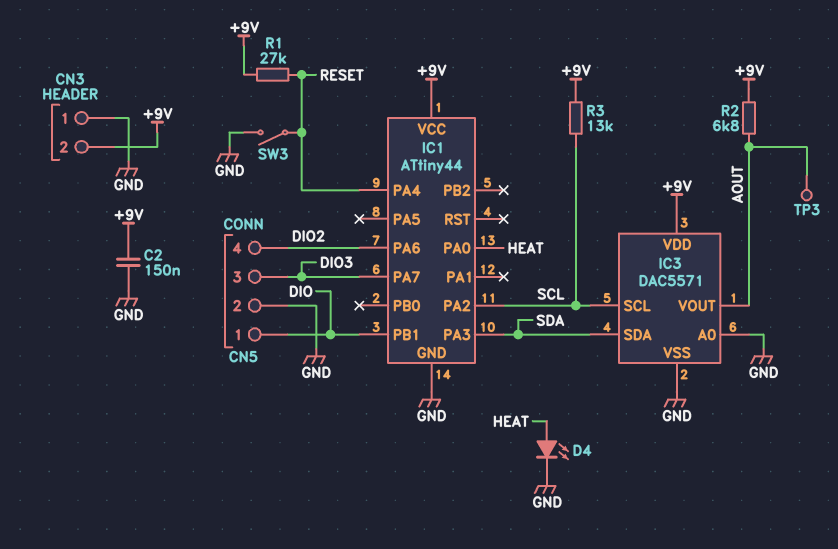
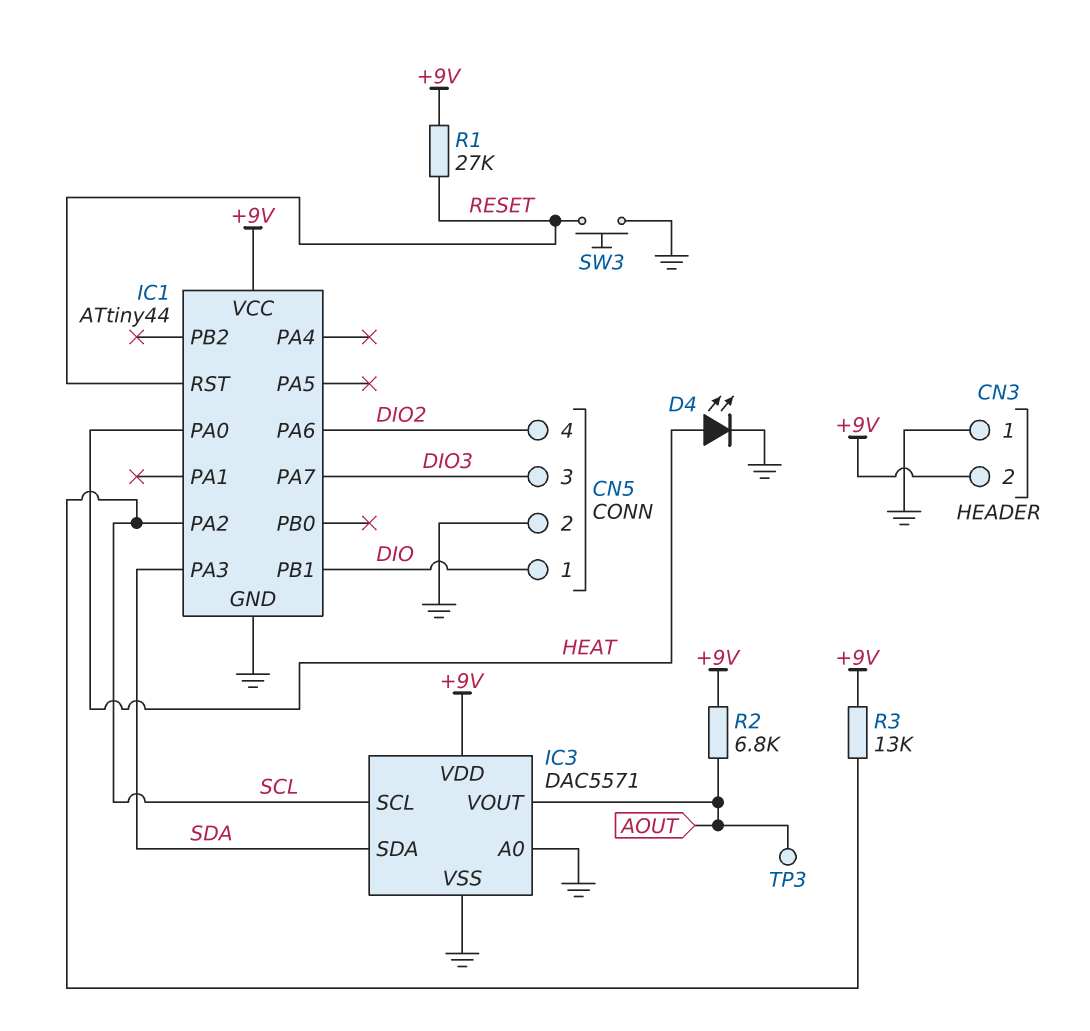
C2: 150nF (+9V, GND) -> none
IC1 pin PA4: RESET -> none
IC1 pin RST: none -> RESET
SW3: switch (GND, RESET) -> button (GND, RESET)

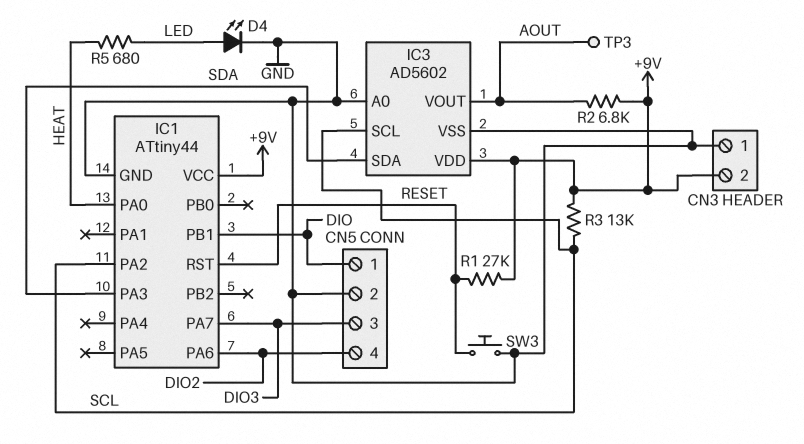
D4: LED (A HEAT, K GND) -> LED (A LED, K GND)
IC3: DAC5571 -> AD5602
R5: none -> 680 (HEAT, LED)

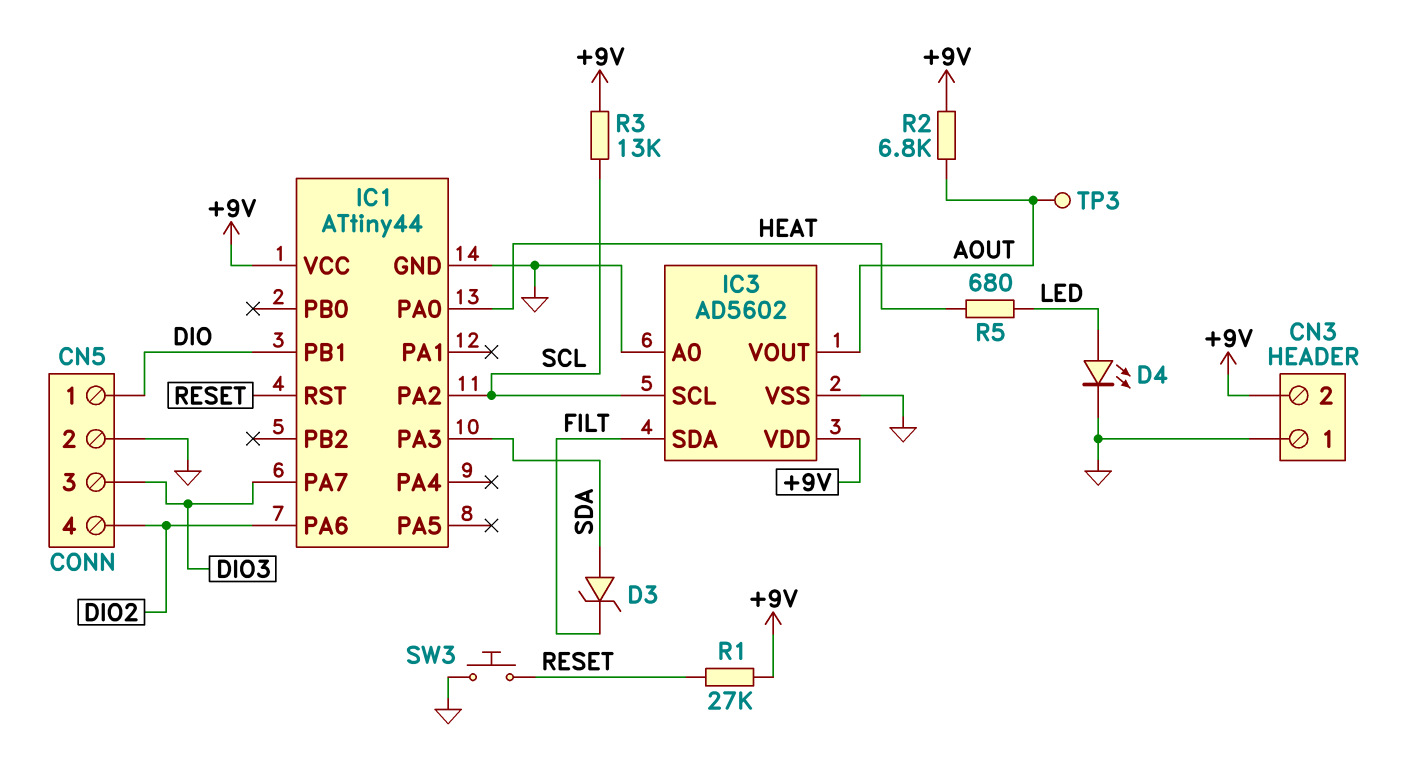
D3: none -> zener (A SDA, K FILT)
IC3 pin SDA: SDA -> FILT

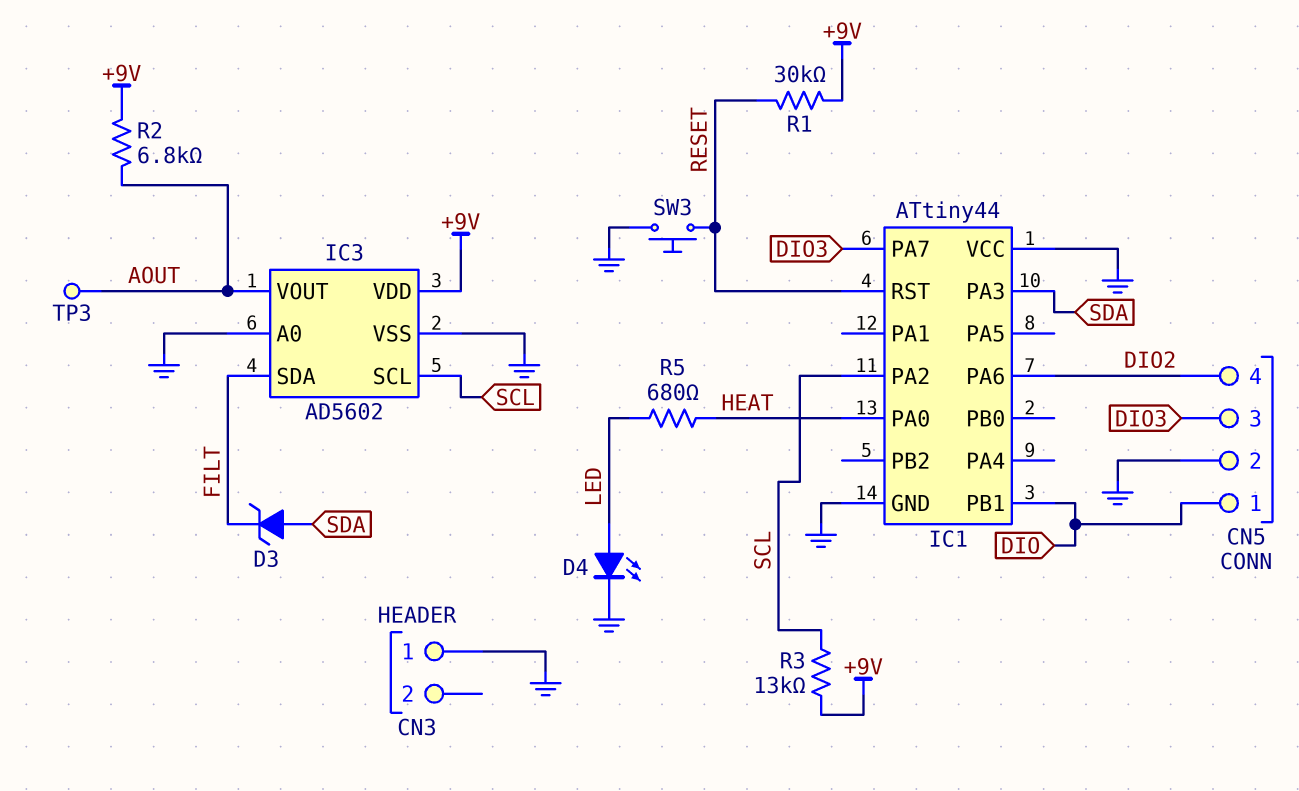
CN3 pin 2: +9V -> none
IC1 pin VCC: +9V -> GND
R1: 27k (+9V, RESET) -> 30k (+9V, RESET)

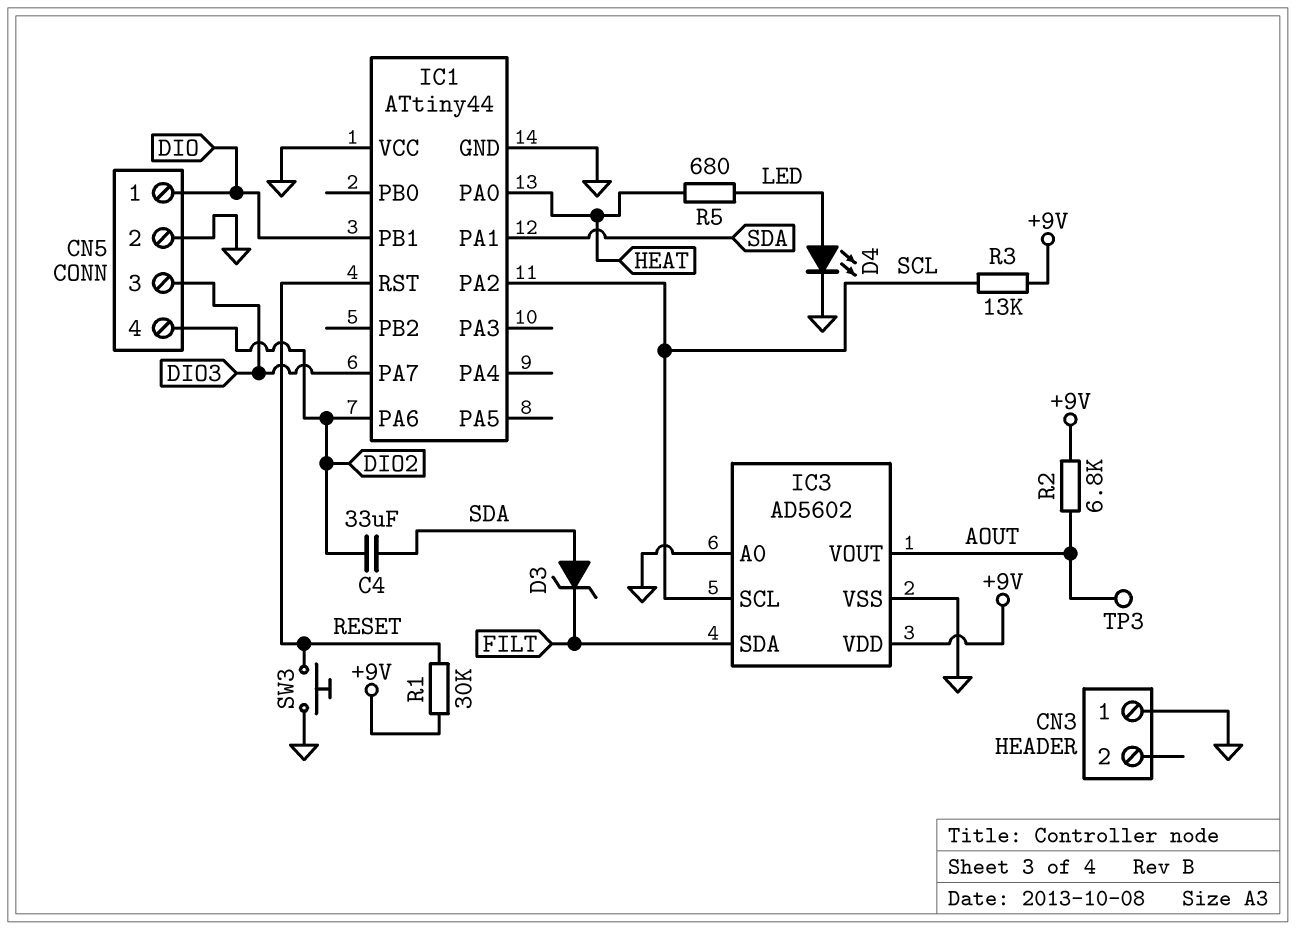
C4: none -> 33uF (DIO2, SDA)
IC1 pin PA1: none -> SDA
IC1 pin PA3: SDA -> none

